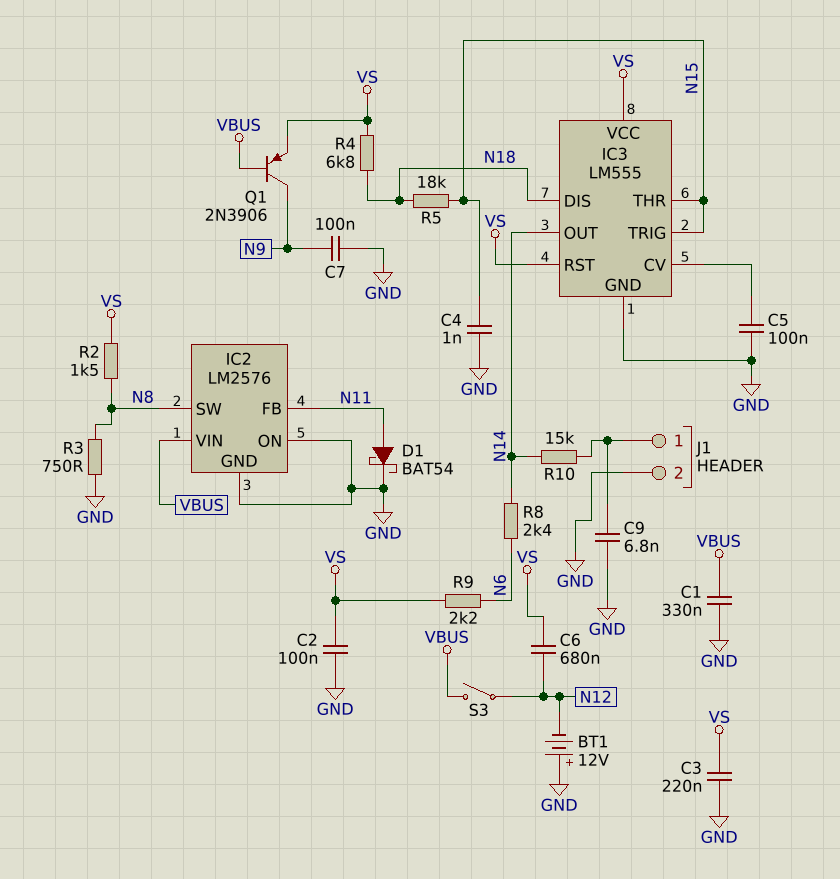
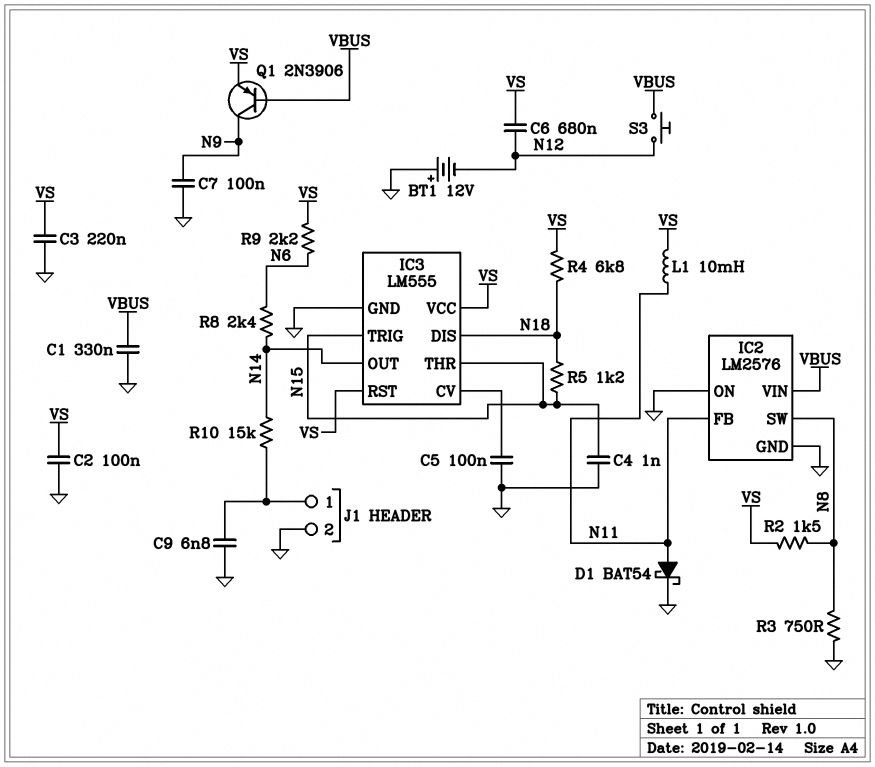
L1: none -> 10mH (N11, VS)
R5: 18k (N15, N18) -> 1.2k (N15, N18)
S3: switch (N12, VBUS) -> button (N12, VBUS)

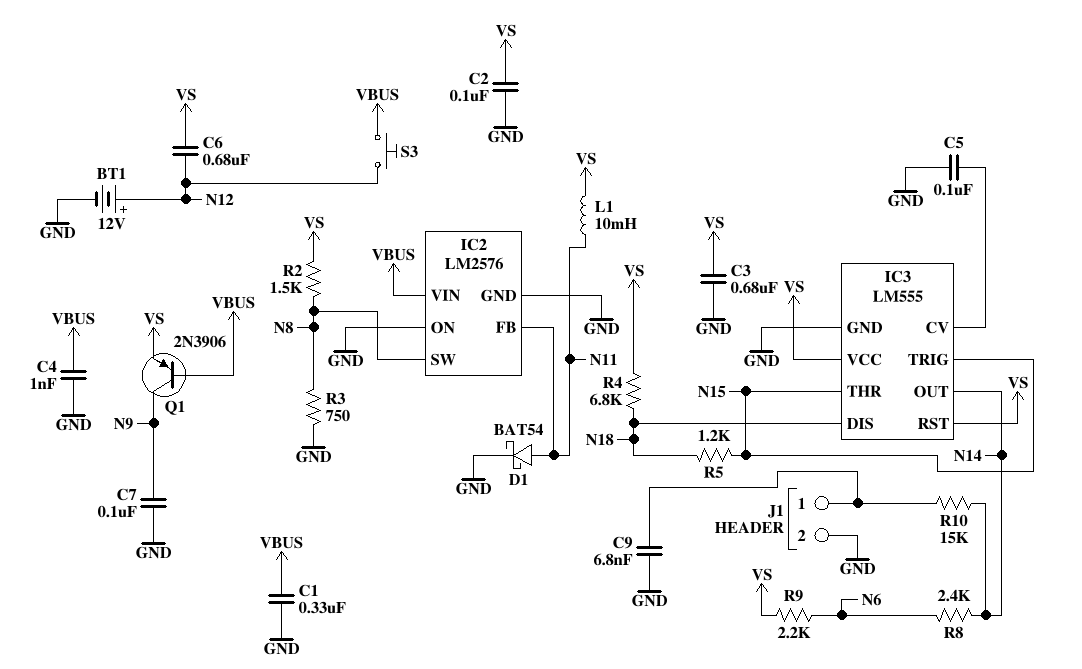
BT1: 12V (plus GND, minus N12) -> 12V (plus N12, minus GND)
C3: 220nF (GND, VS) -> 680nF (GND, VS)
C4: 1nF (GND, N15) -> 1nF (GND, VBUS)

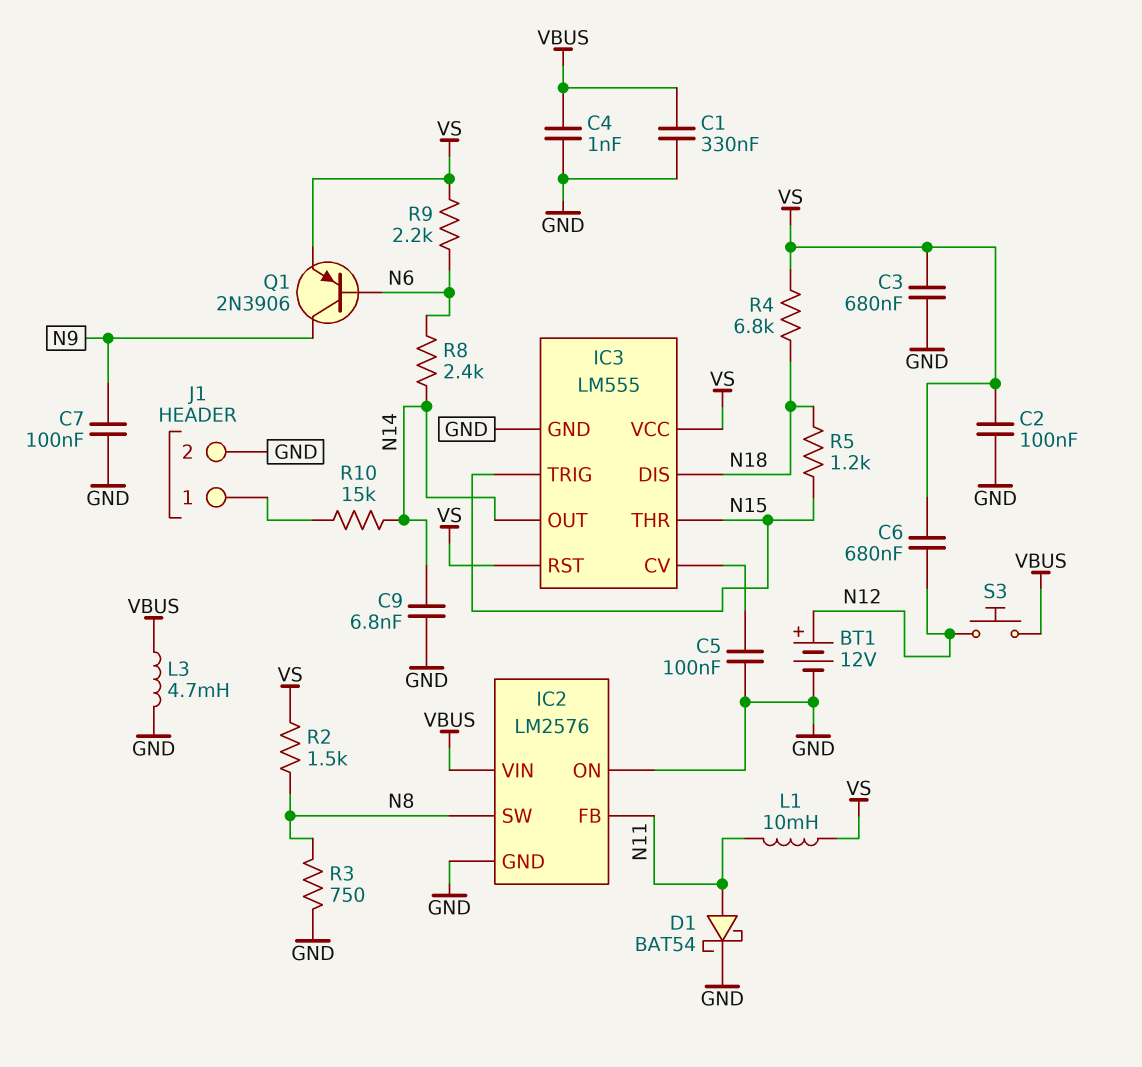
C9: 6.8nF (GND, J1/1) -> 6.8nF (GND, N14)
L3: none -> 4.7mH (GND, VBUS)
Q1: PNP 2N3906 (B VBUS, C N9, E VS) -> PNP 2N3906 (B N6, C N9, E VS)

